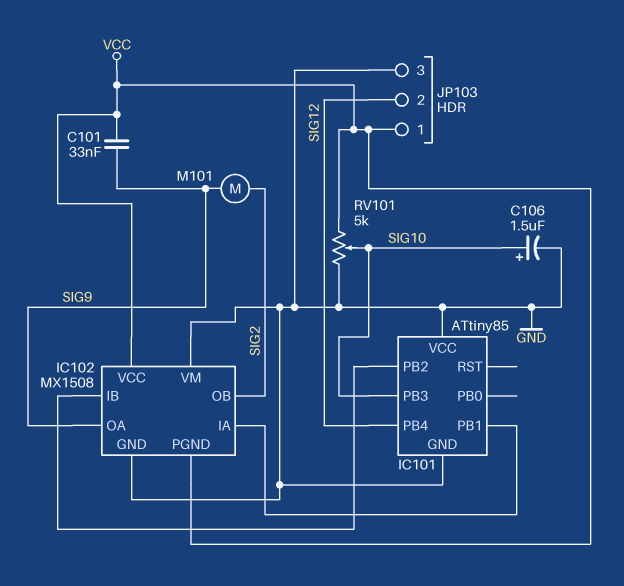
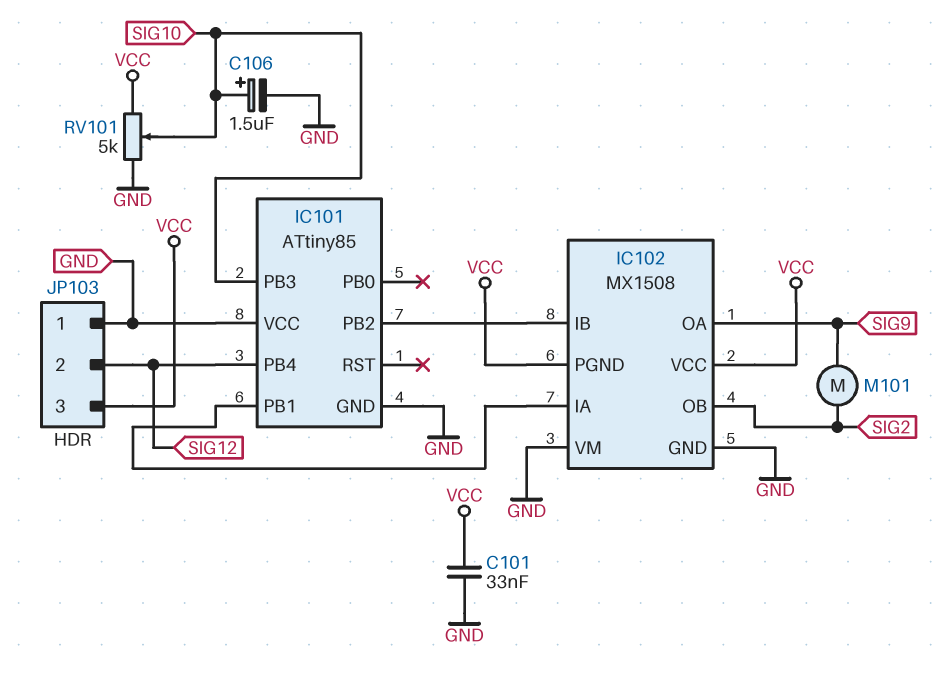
C101: 33nF (SIG9, VCC) -> 33nF (GND, VCC)
JP103 pin 1: VCC -> GND
JP103 pin 3: GND -> VCC

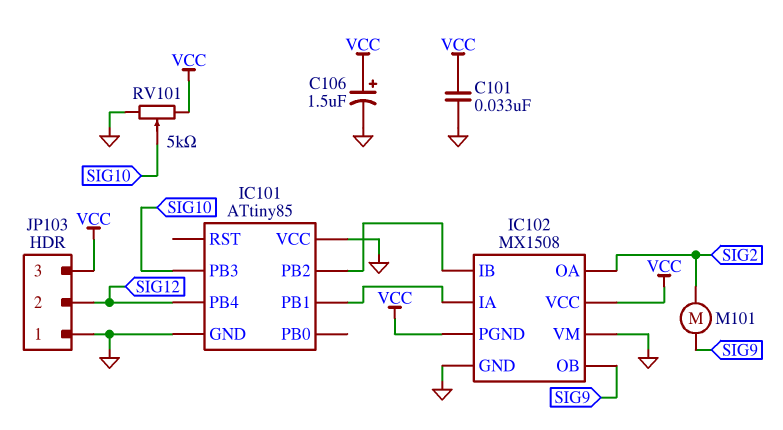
C106: 1.5uF (plus SIG10, minus GND) -> 1.5uF (plus VCC, minus GND)
IC102 pin OA: SIG9 -> SIG2
IC102 pin OB: SIG2 -> SIG9

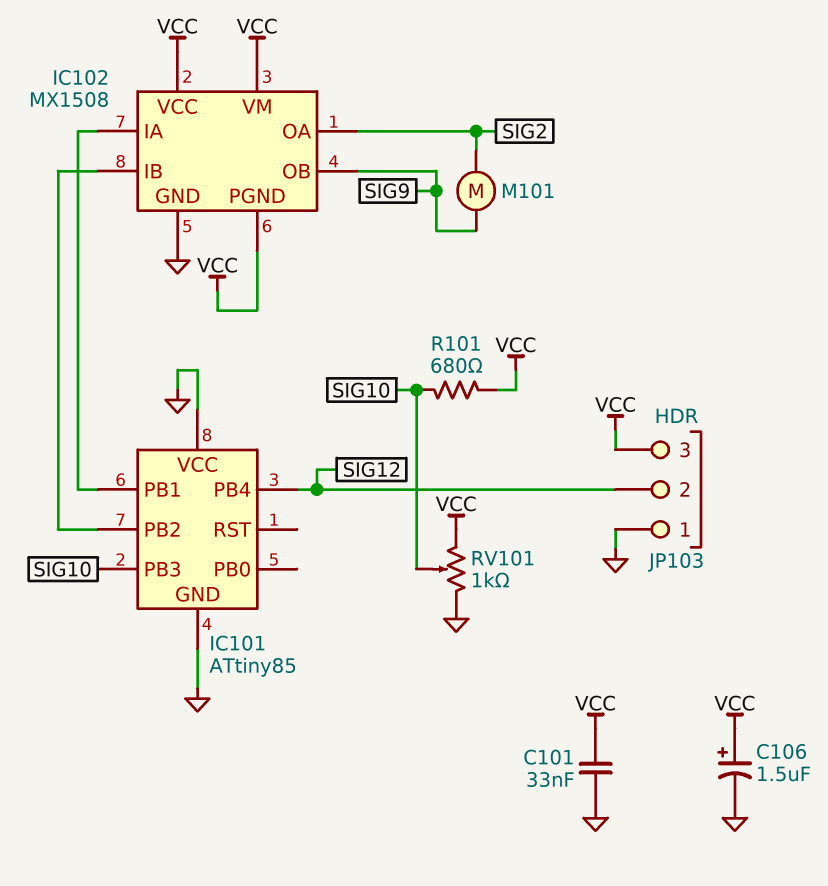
IC102 pin VM: GND -> VCC
R101: none -> 680 (SIG10, VCC)
RV101: 5k (GND, VCC, wiper SIG10) -> 1k (GND, VCC, wiper SIG10)

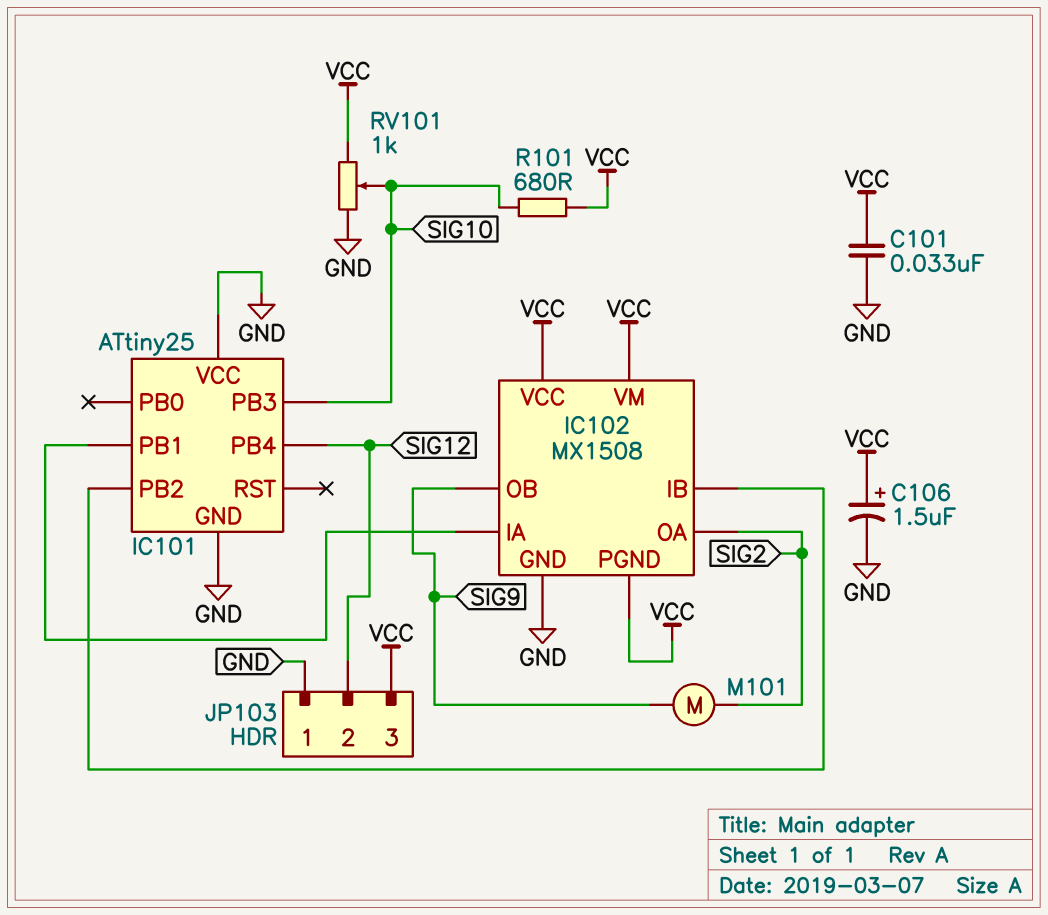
IC101: ATtiny85 -> ATtiny25

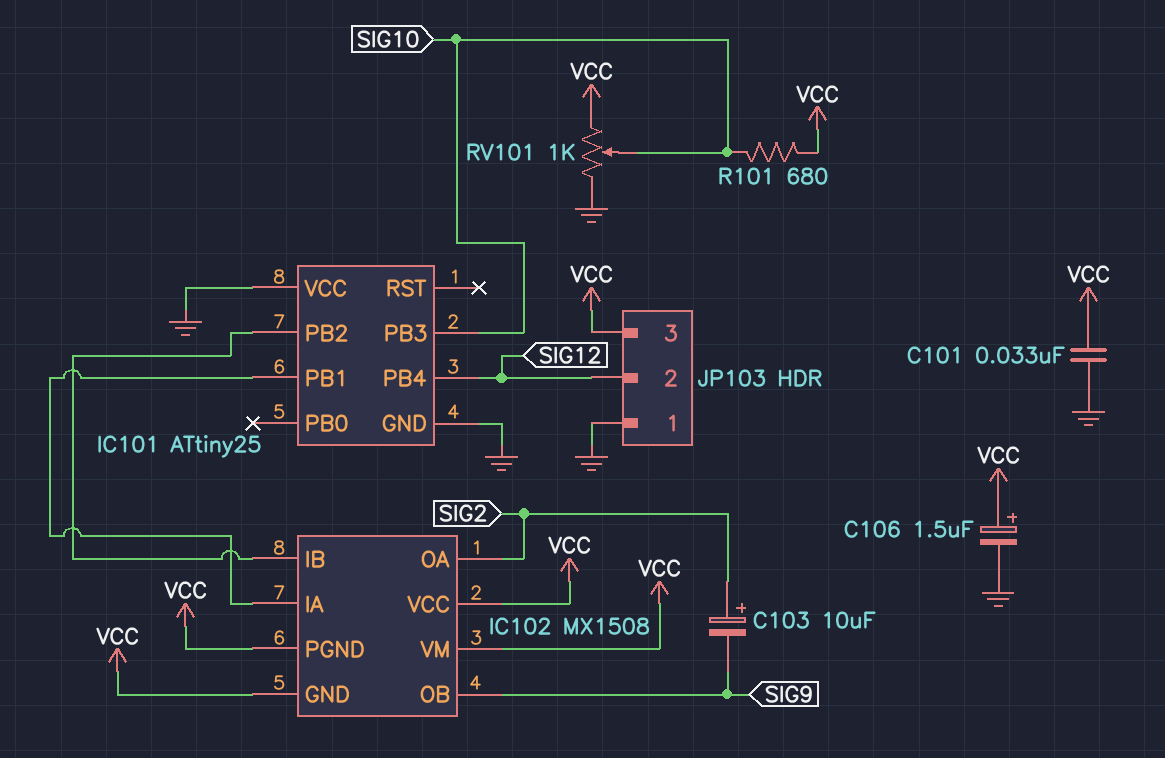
C103: none -> 10uF (plus SIG2, minus SIG9)
IC102 pin GND: GND -> VCC
M101: motor (SIG2, SIG9) -> none

